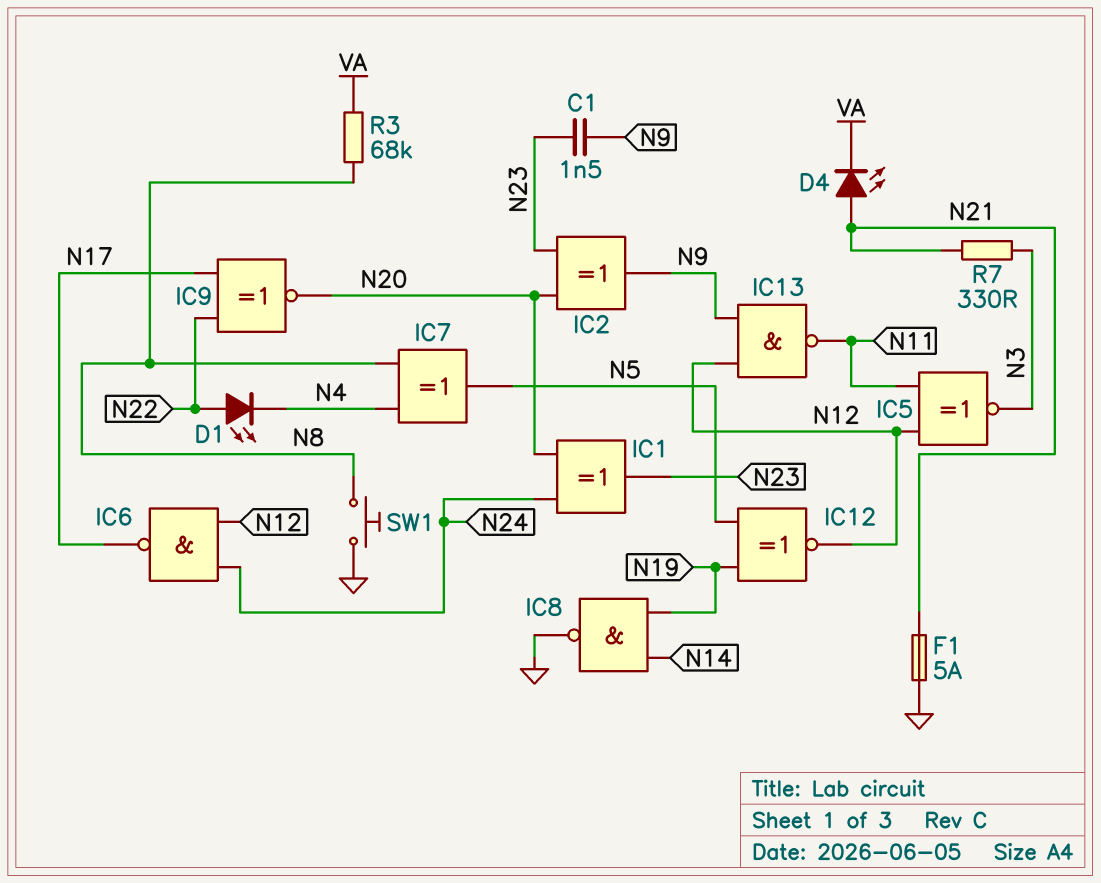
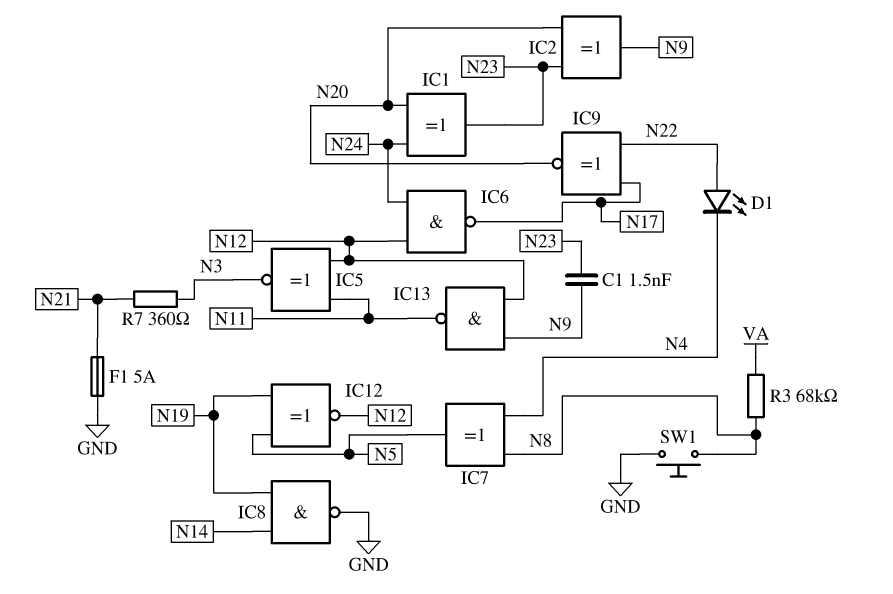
D4: LED (A N21, K VA) -> none
R7: 330 (N3, N21) -> 360 (N3, N21)

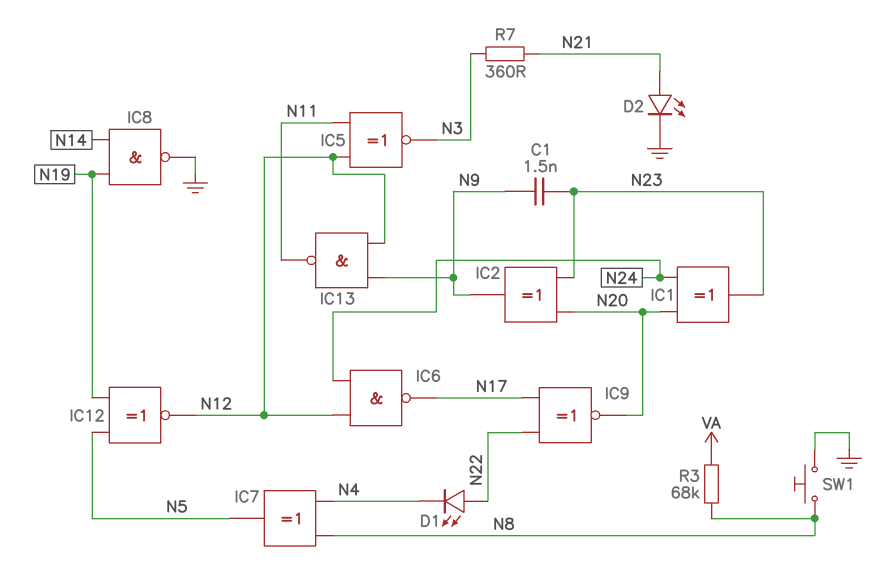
D2: none -> LED (A N21, K GND)
F1: 5A (GND, N21) -> none

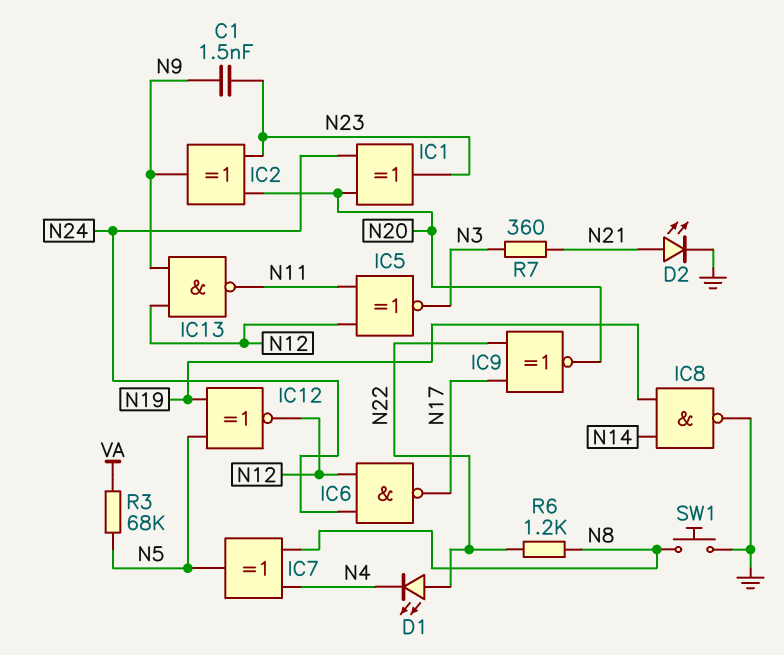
R3: 68k (N8, VA) -> 68k (N5, VA)
R6: none -> 1.2k (N8, N22)

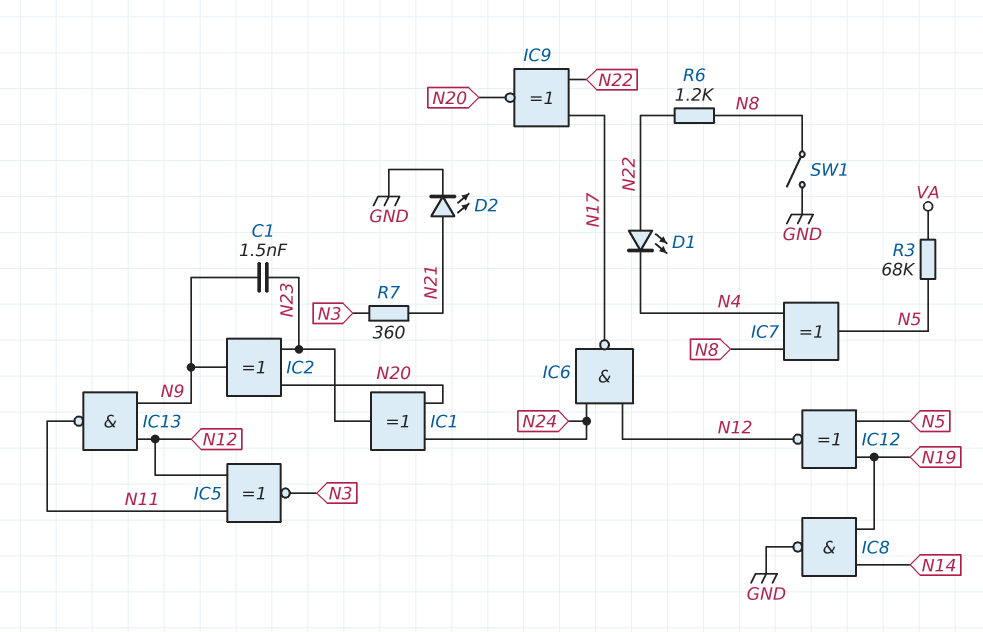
SW1: button (GND, N8) -> switch (GND, N8)

